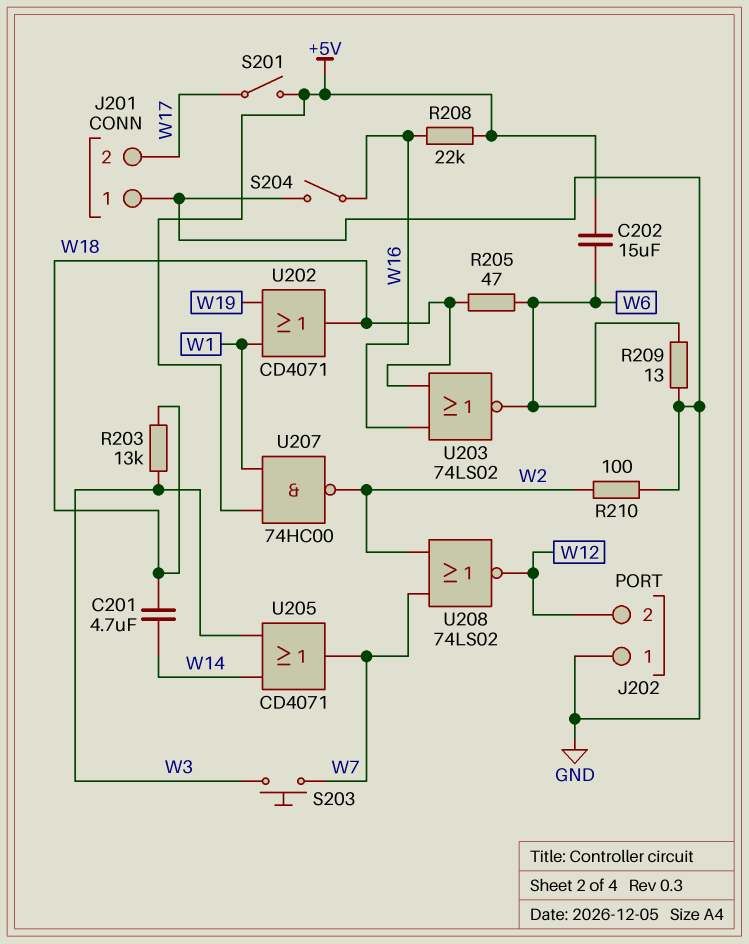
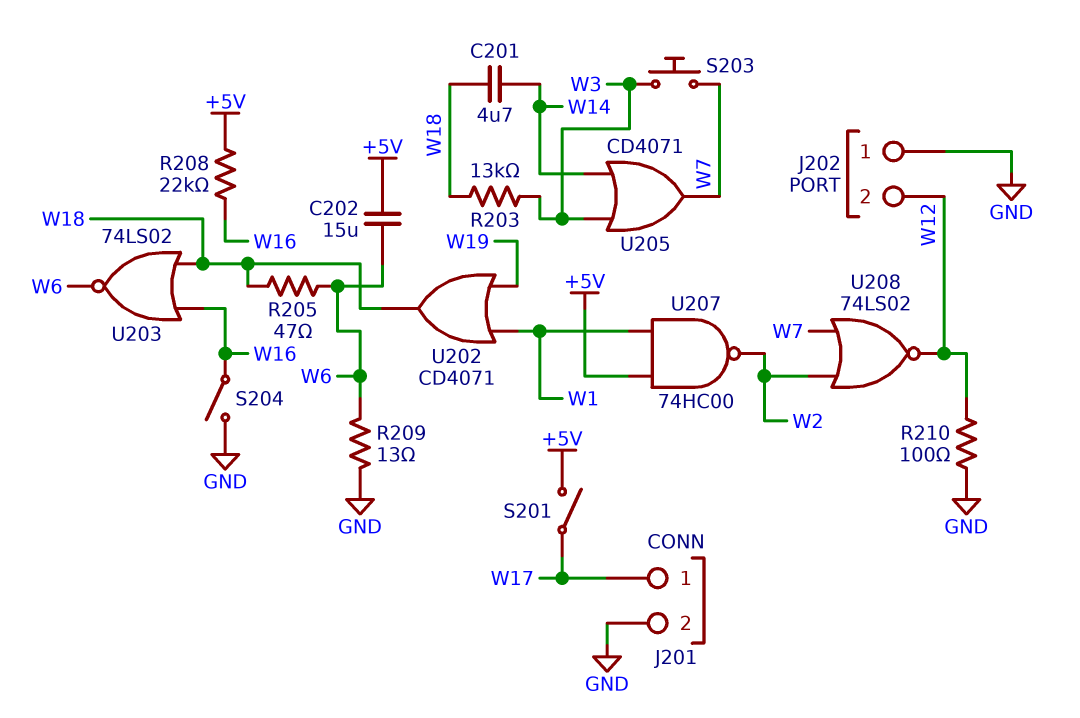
J201 pin 1: GND -> W17
J201 pin 2: W17 -> GND
R210: 100 (GND, W2) -> 100 (GND, W12)

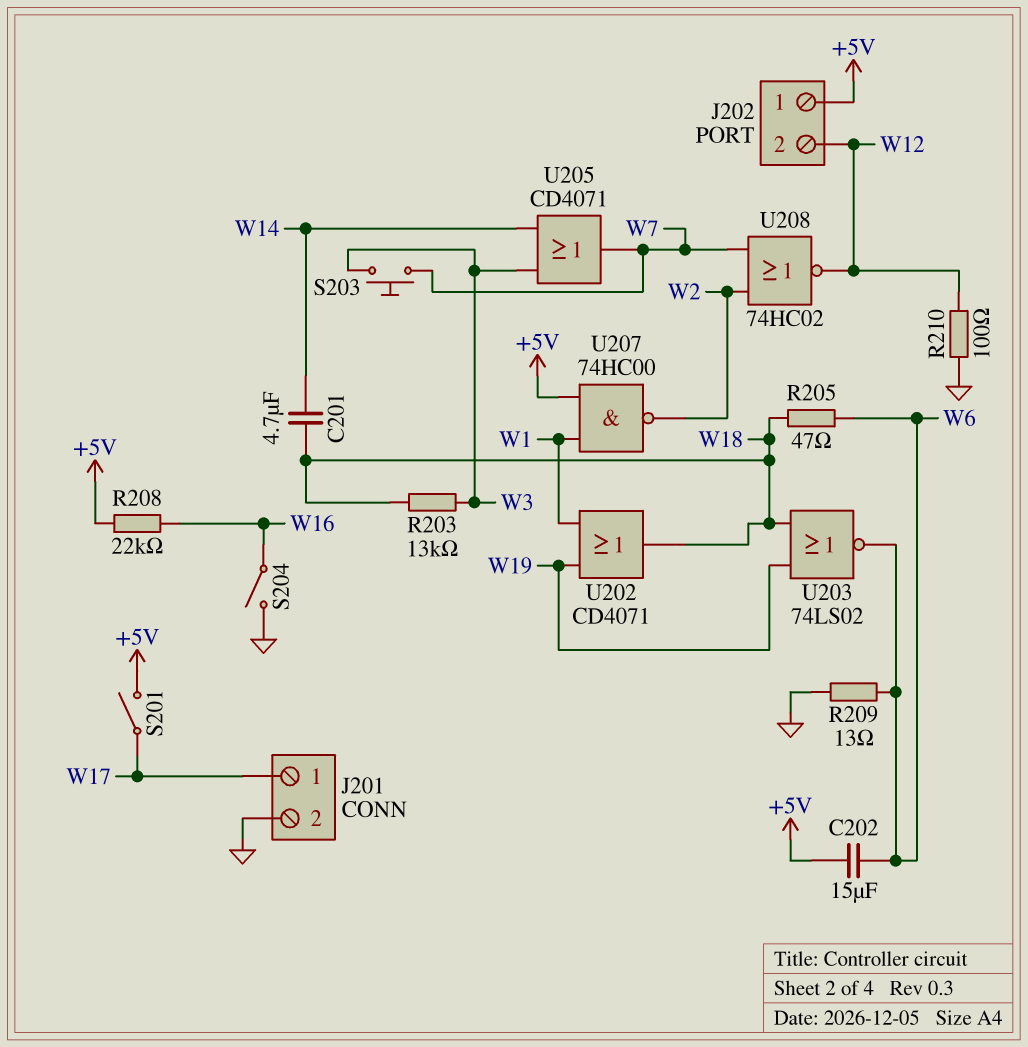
J202 pin 1: GND -> +5V
U203: NOR 74LS02 (in W16, in W18, out W6) -> NOR 74LS02 (in W18, in W19, out W6)
U208: NOR 74LS02 (in W2, in W7, out W12) -> NOR 74HC02 (in W2, in W7, out W12)

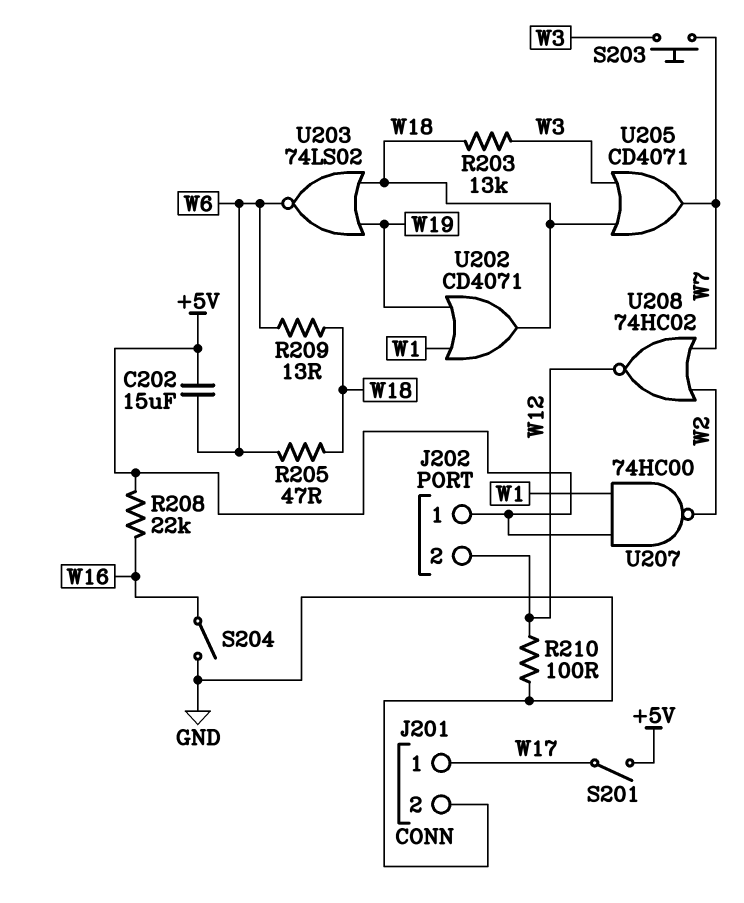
C201: 4.7uF (W14, W18) -> none
R209: 13 (GND, W6) -> 13 (W6, W18)
U205: OR CD4071 (in W3, in W14, out W7) -> OR CD4071 (in W3, in W18, out W7)

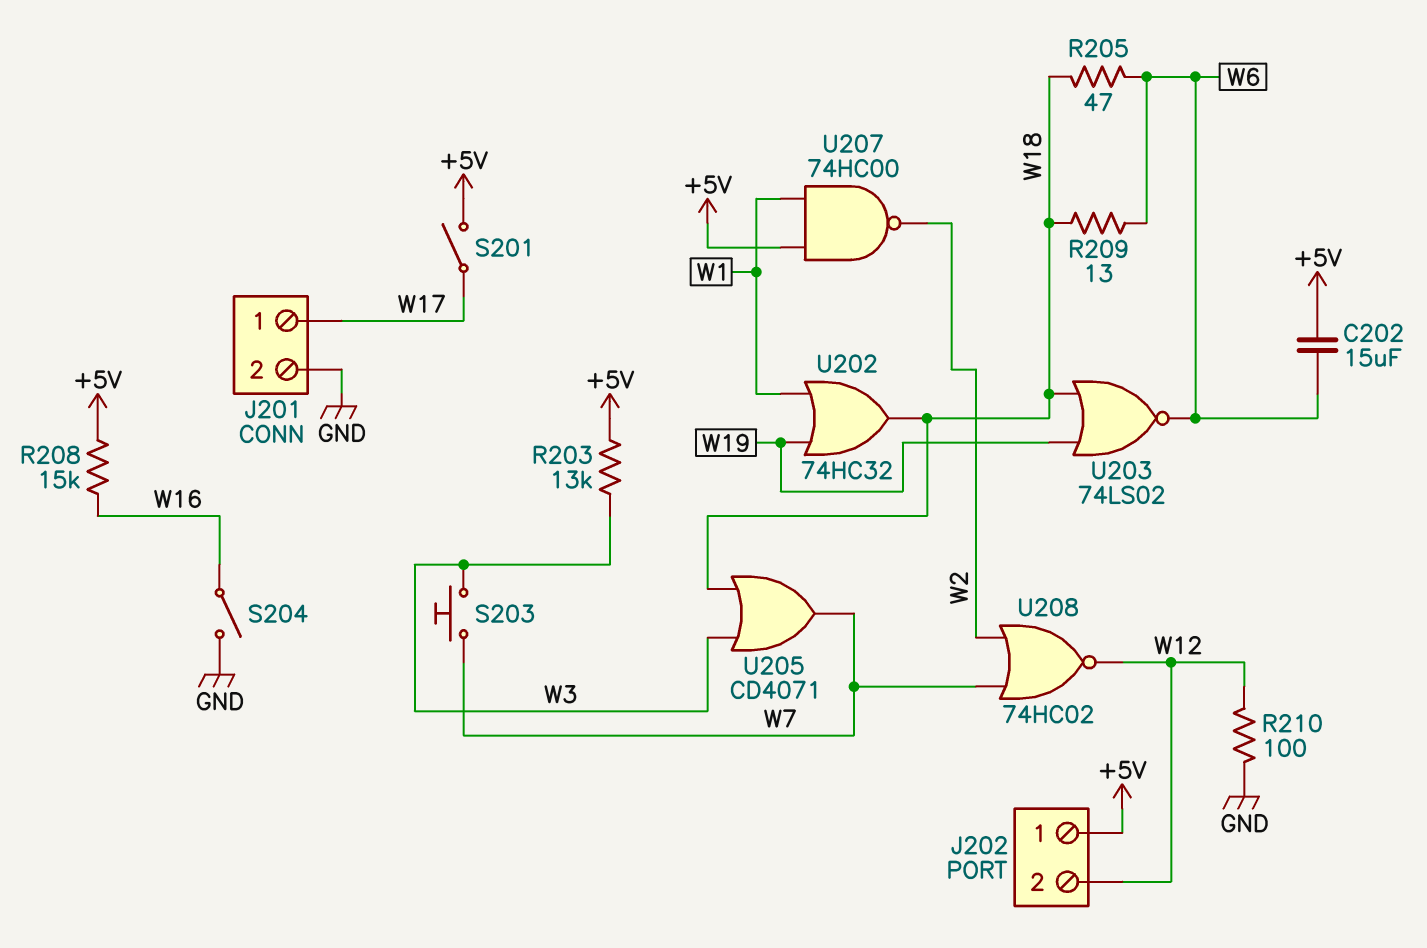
R203: 13k (W3, W18) -> 13k (+5V, W3)
R208: 22k (+5V, W16) -> 15k (+5V, W16)
U202: OR CD4071 (in W1, in W19, out W18) -> OR 74HC32 (in W1, in W19, out W18)

